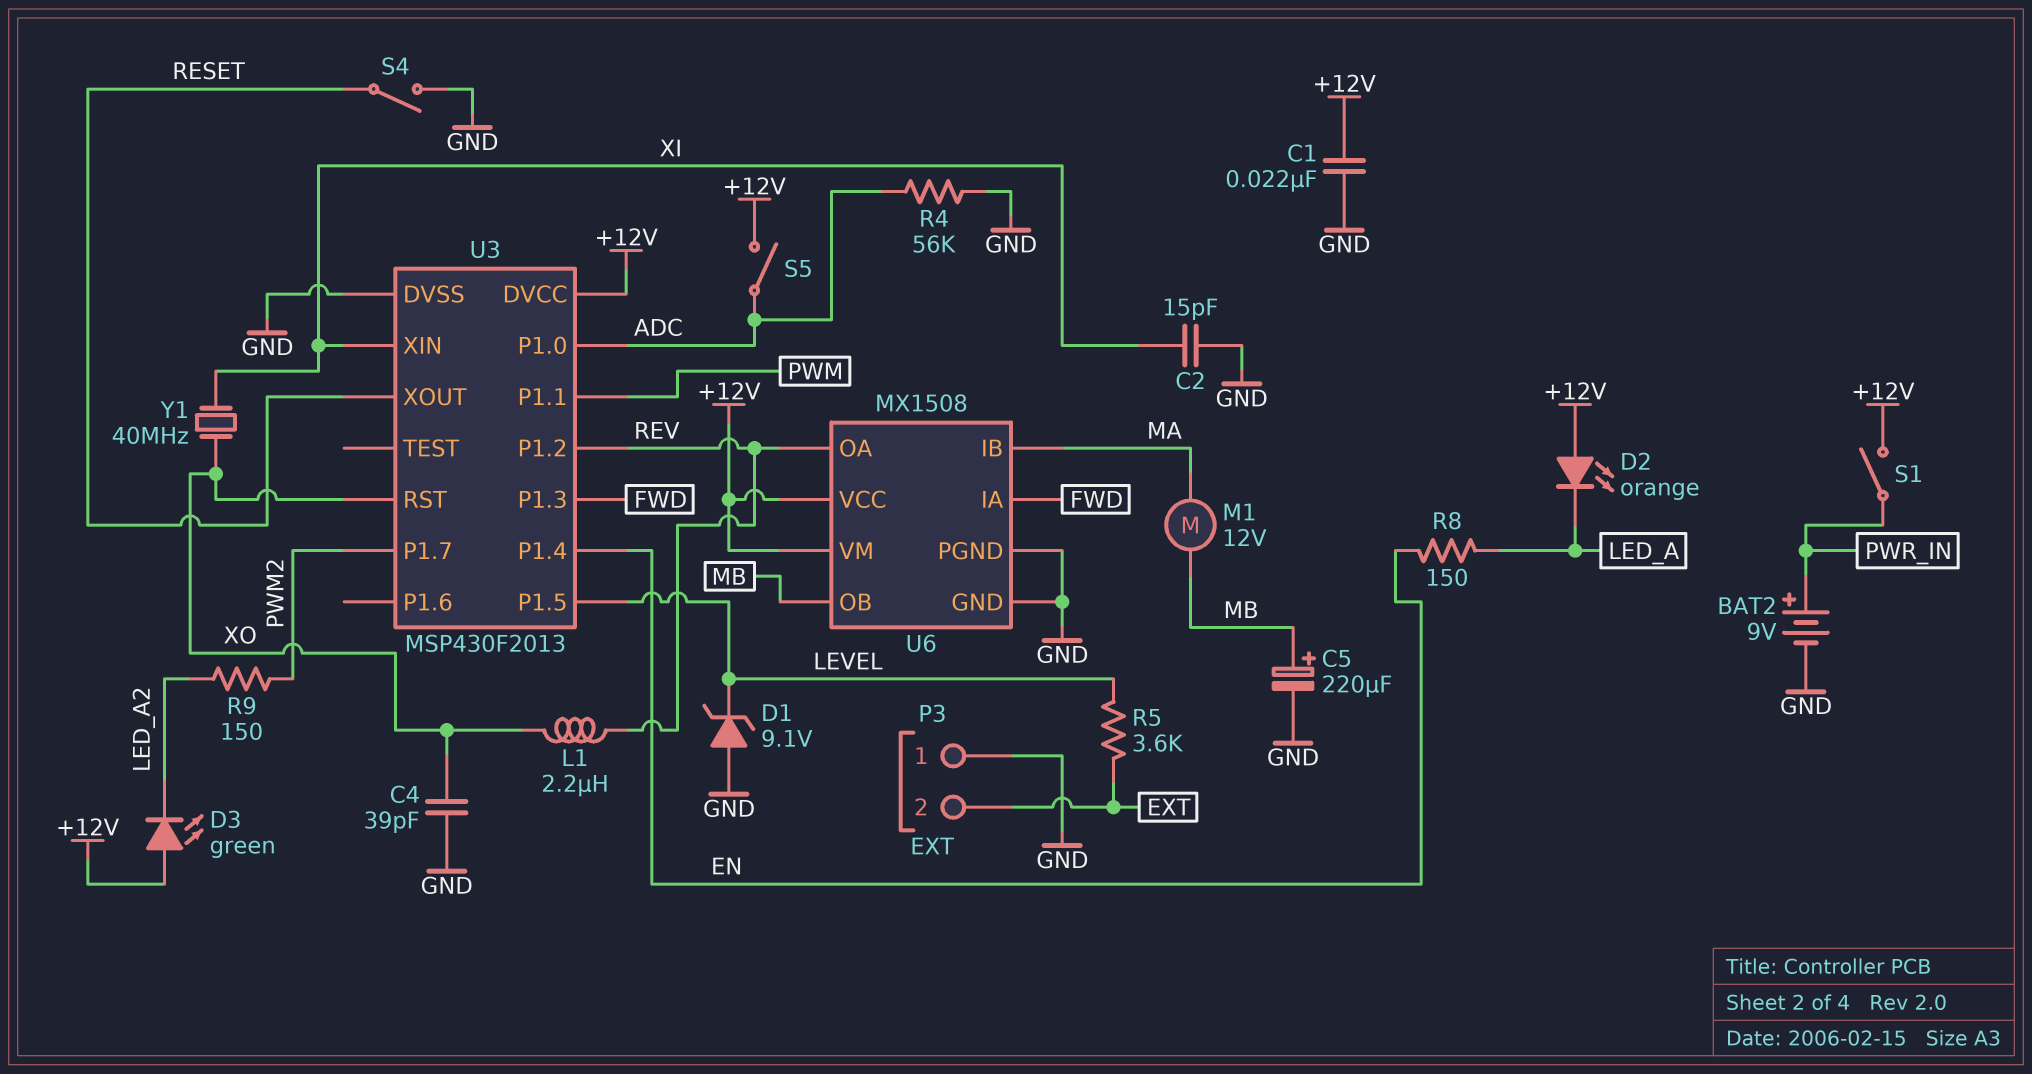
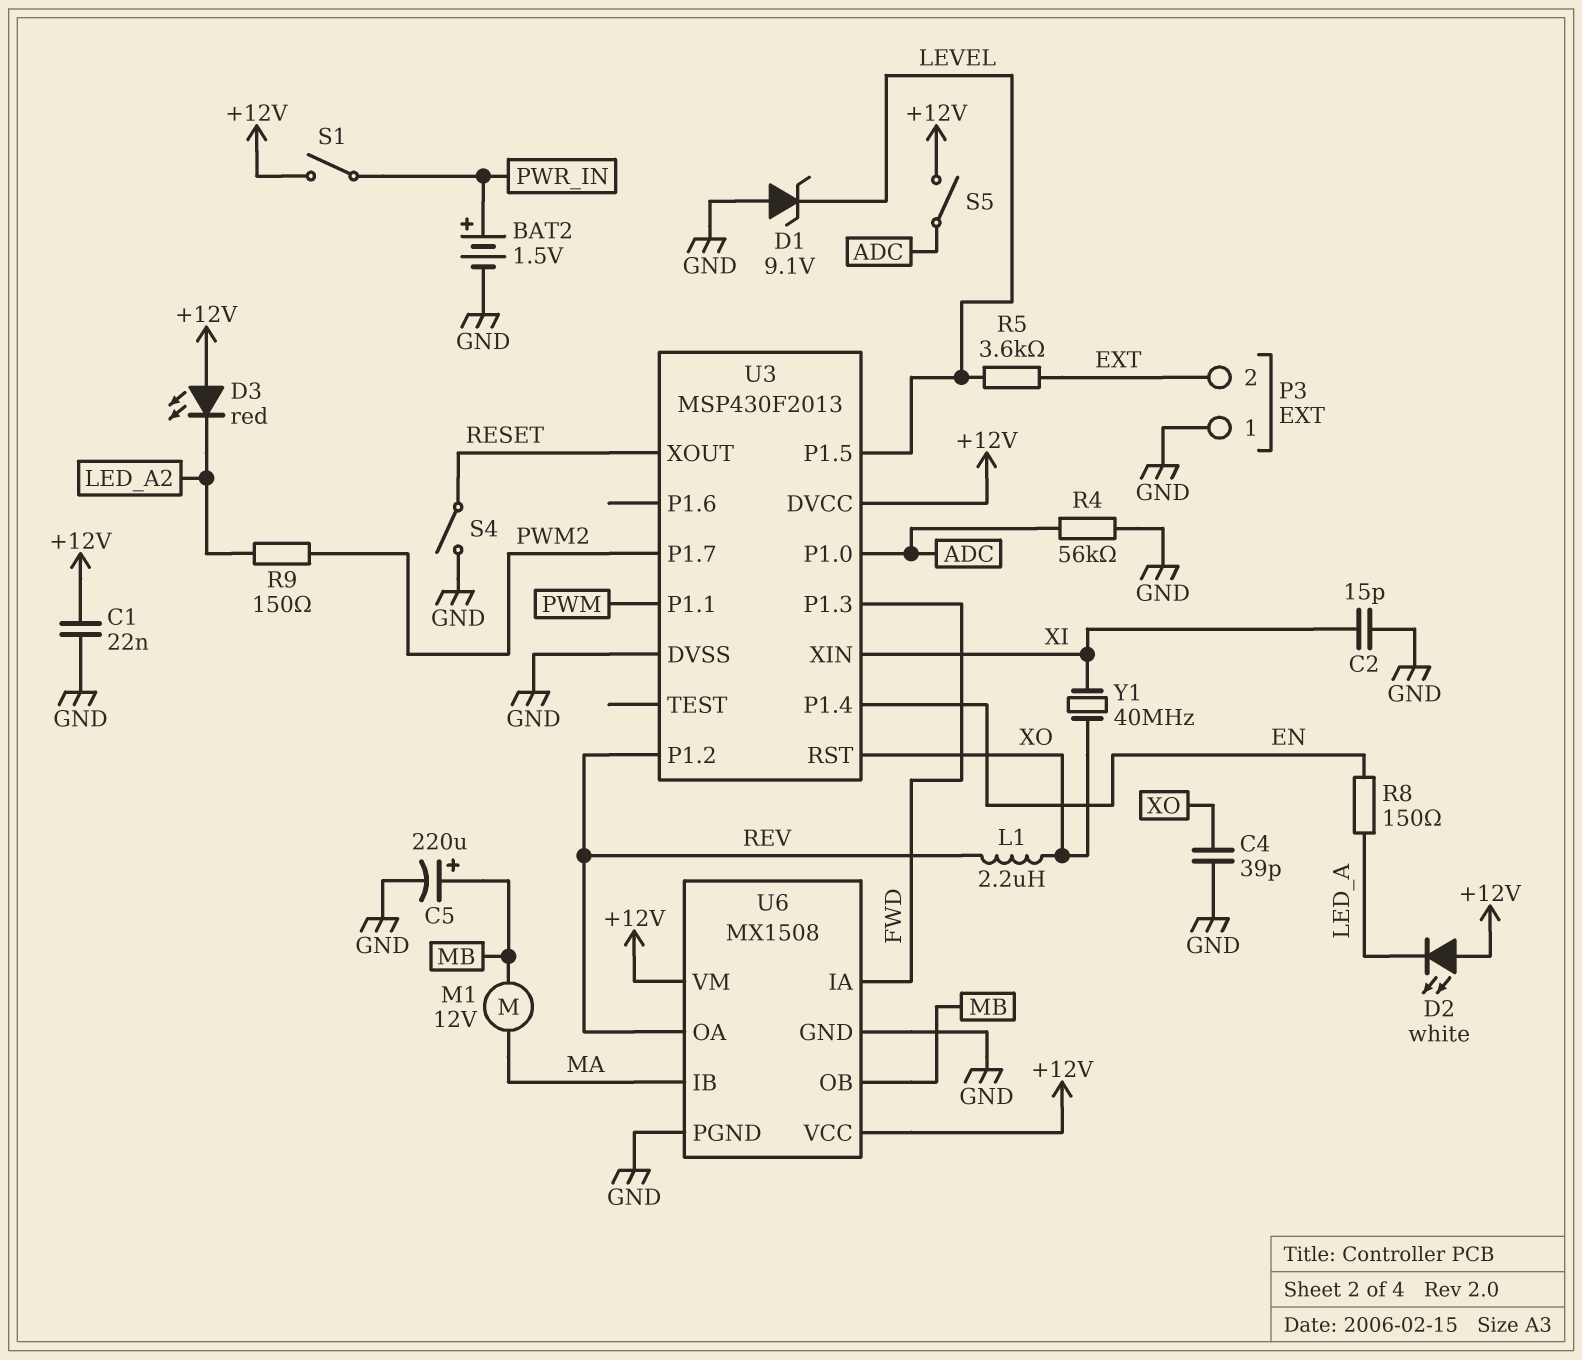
BAT2: 9V (plus PWR_IN, minus GND) -> 1.5V (plus PWR_IN, minus GND)
D2: LED orange (A +12V, K LED_A) -> LED white (A +12V, K LED_A)
D3: LED green (A +12V, K LED_A2) -> LED red (A +12V, K LED_A2)

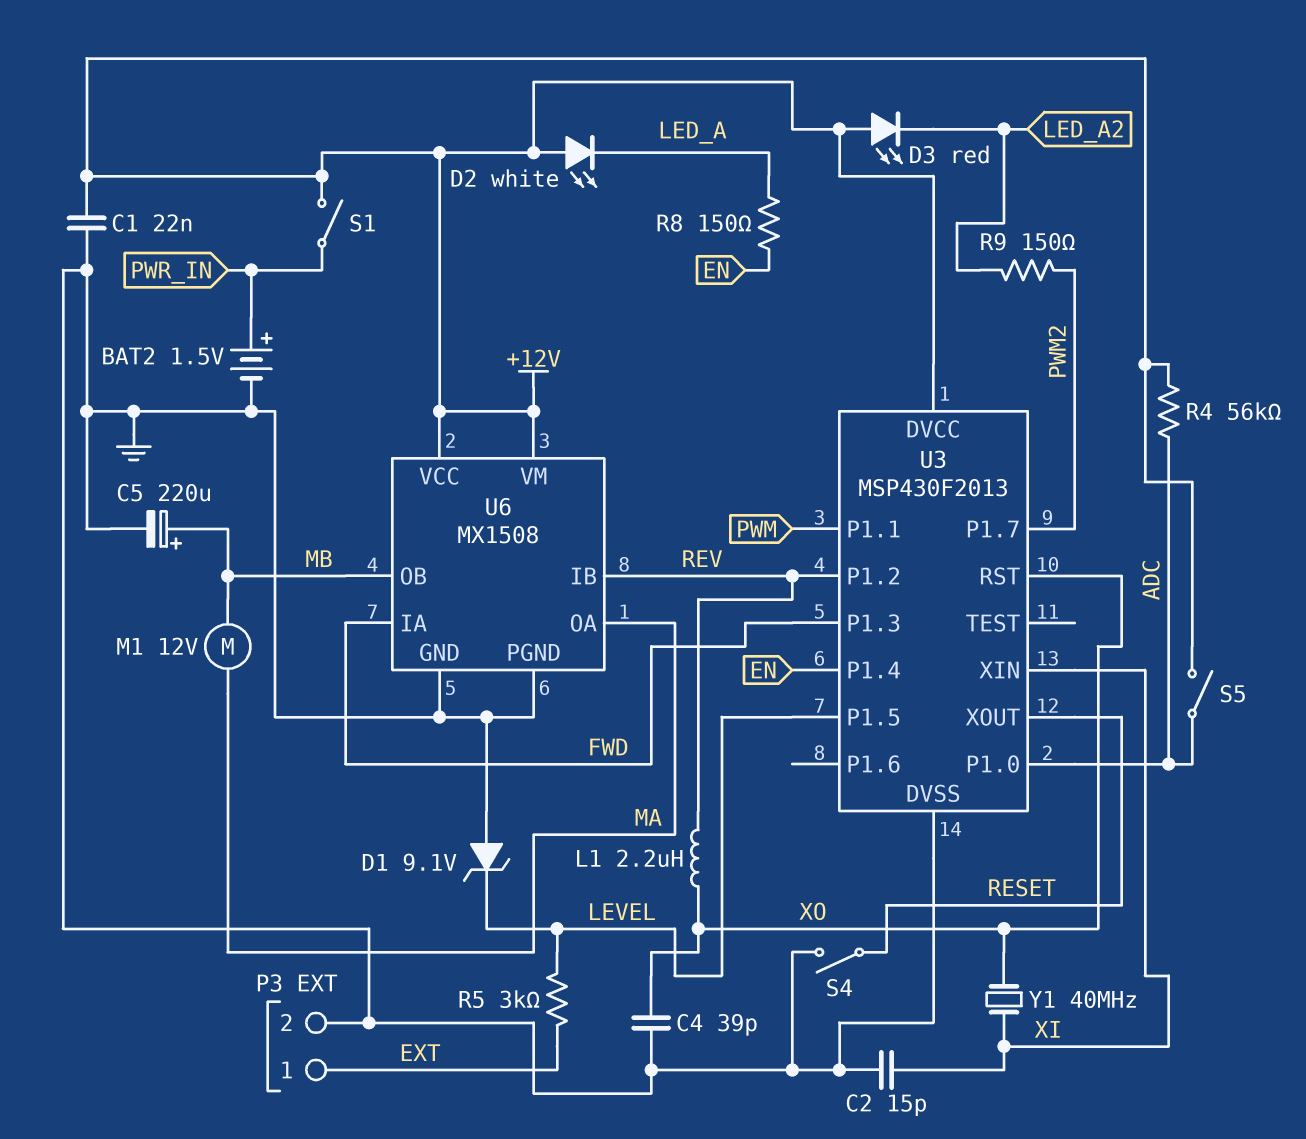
P3 pin 1: GND -> EXT
P3 pin 2: EXT -> GND
R4: 56k (ADC, GND) -> 56k (+12V, ADC)
R5: 3.6k (EXT, LEVEL) -> 3k (EXT, LEVEL)
U6 pin IB: MA -> REV
U6 pin OA: REV -> MA

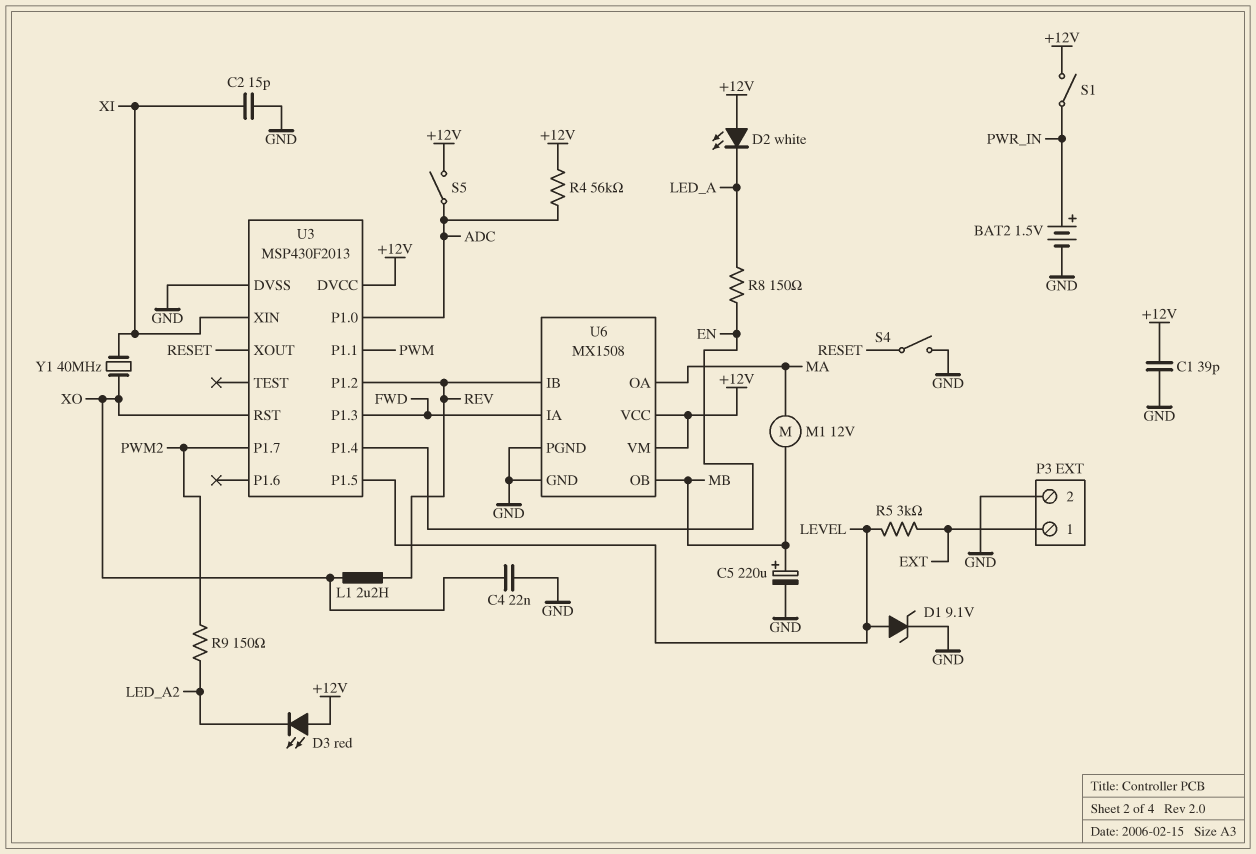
C1: 22nF (+12V, GND) -> 39pF (+12V, GND)
C4: 39pF (GND, XO) -> 22nF (GND, XO)
D1: zener 9.1V (A GND, K LEVEL) -> zener 9.1V (A LEVEL, K GND)

